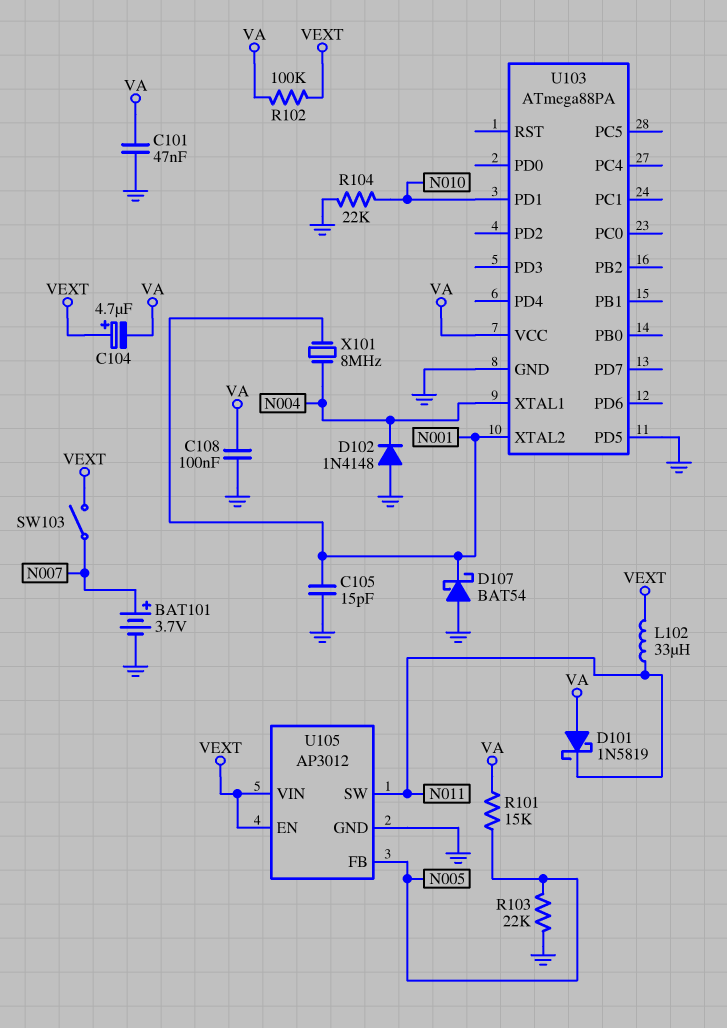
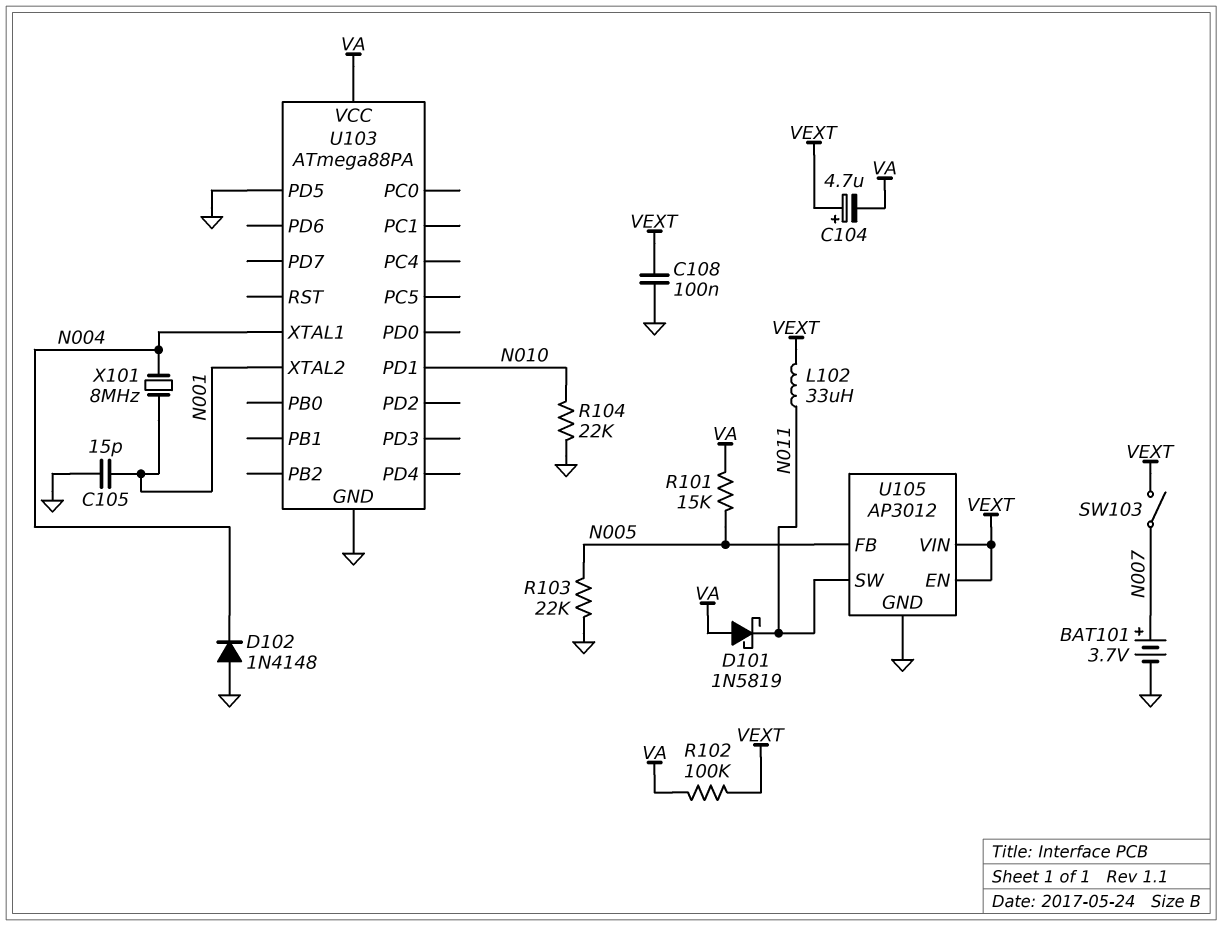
C101: 47nF (GND, VA) -> none
C108: 100nF (GND, VA) -> 100nF (GND, VEXT)
D107: schottky BAT54 (A GND, K N001) -> none

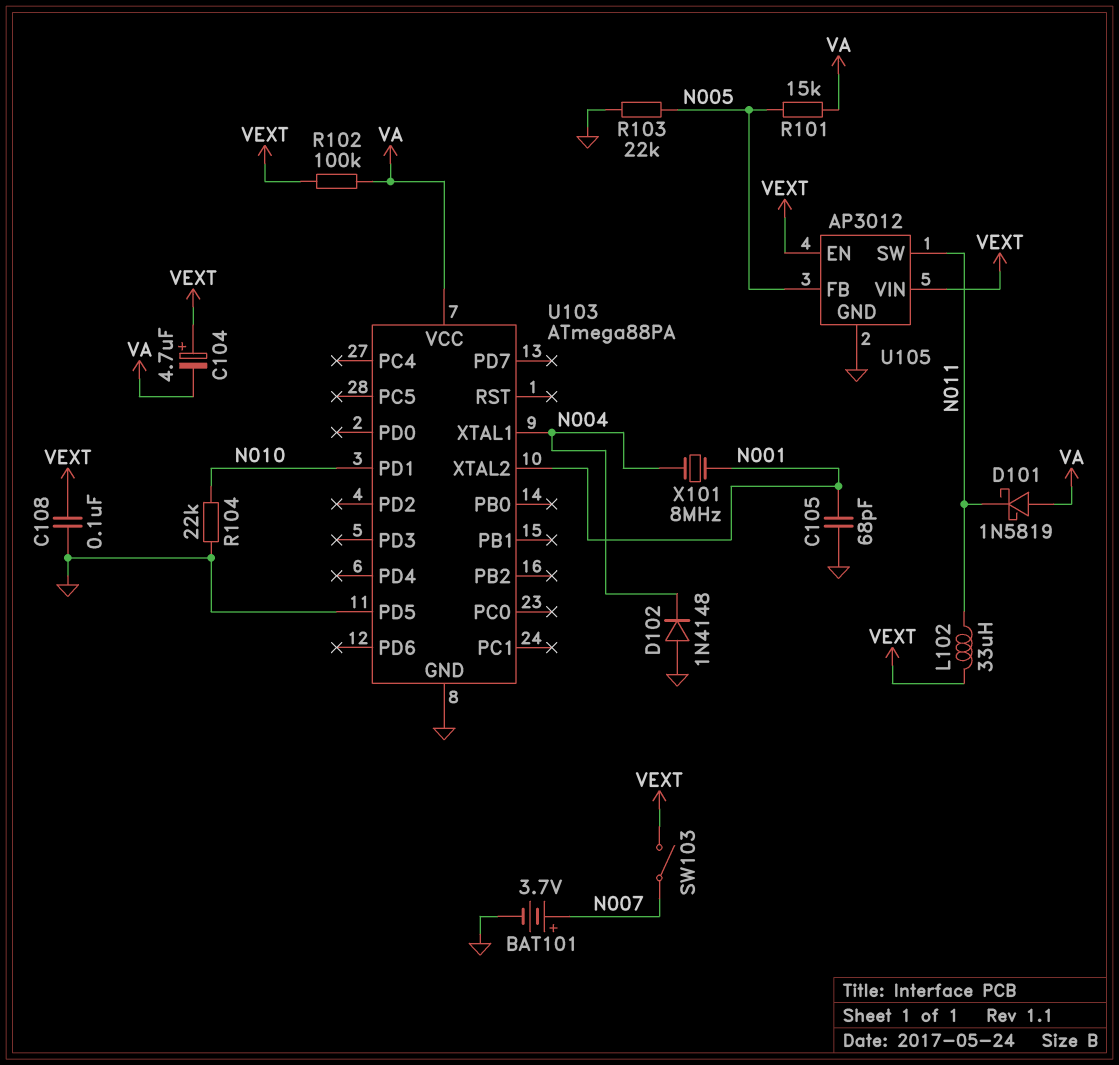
C105: 15pF (GND, N001) -> 68pF (GND, N001)

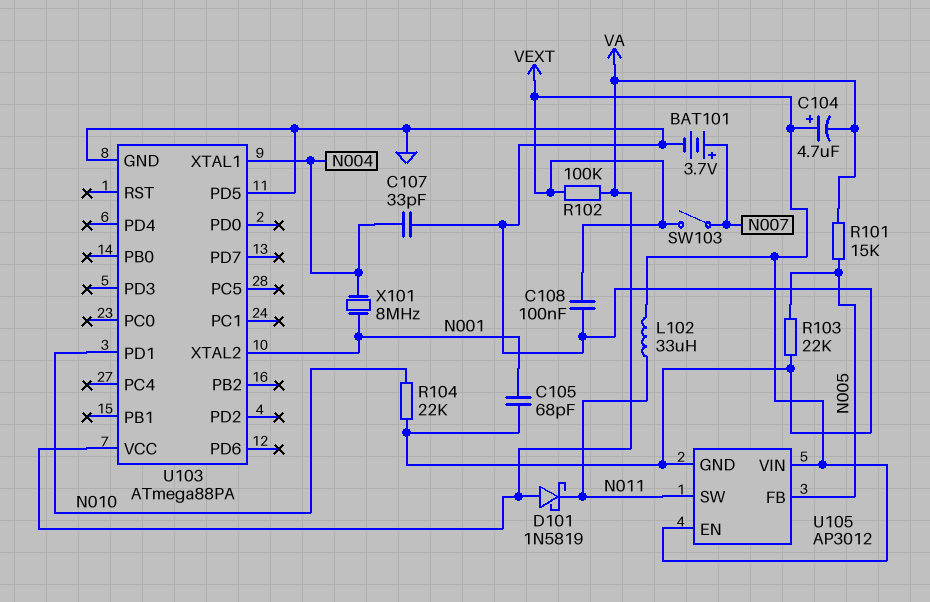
C107: none -> 33pF (GND, N004)
D102: diode 1N4148 (A GND, K N004) -> none

